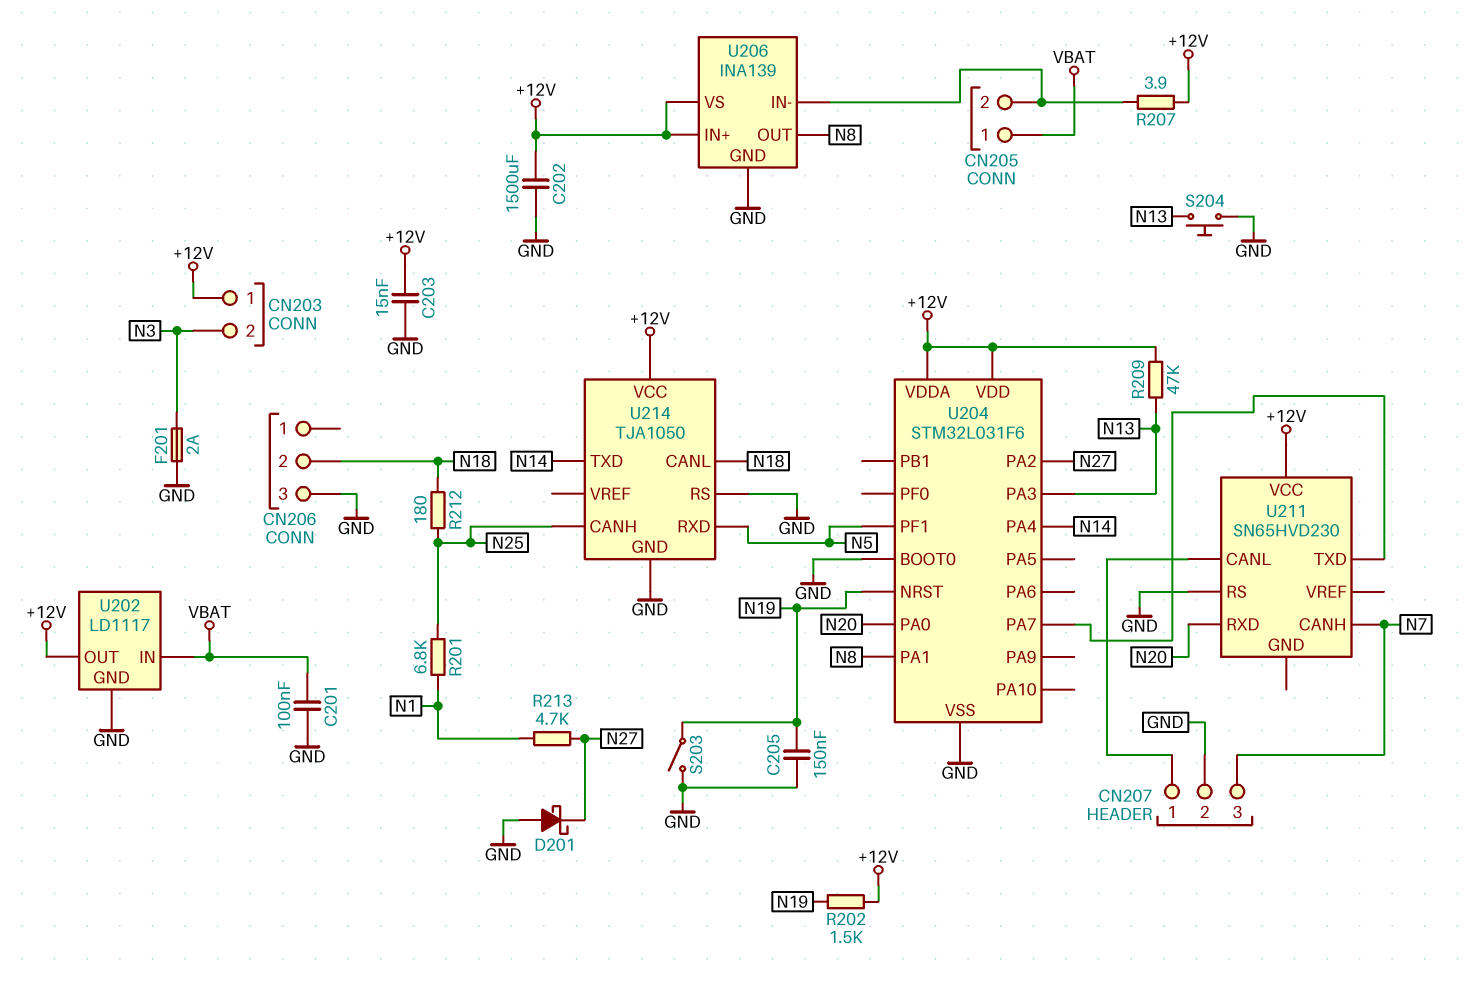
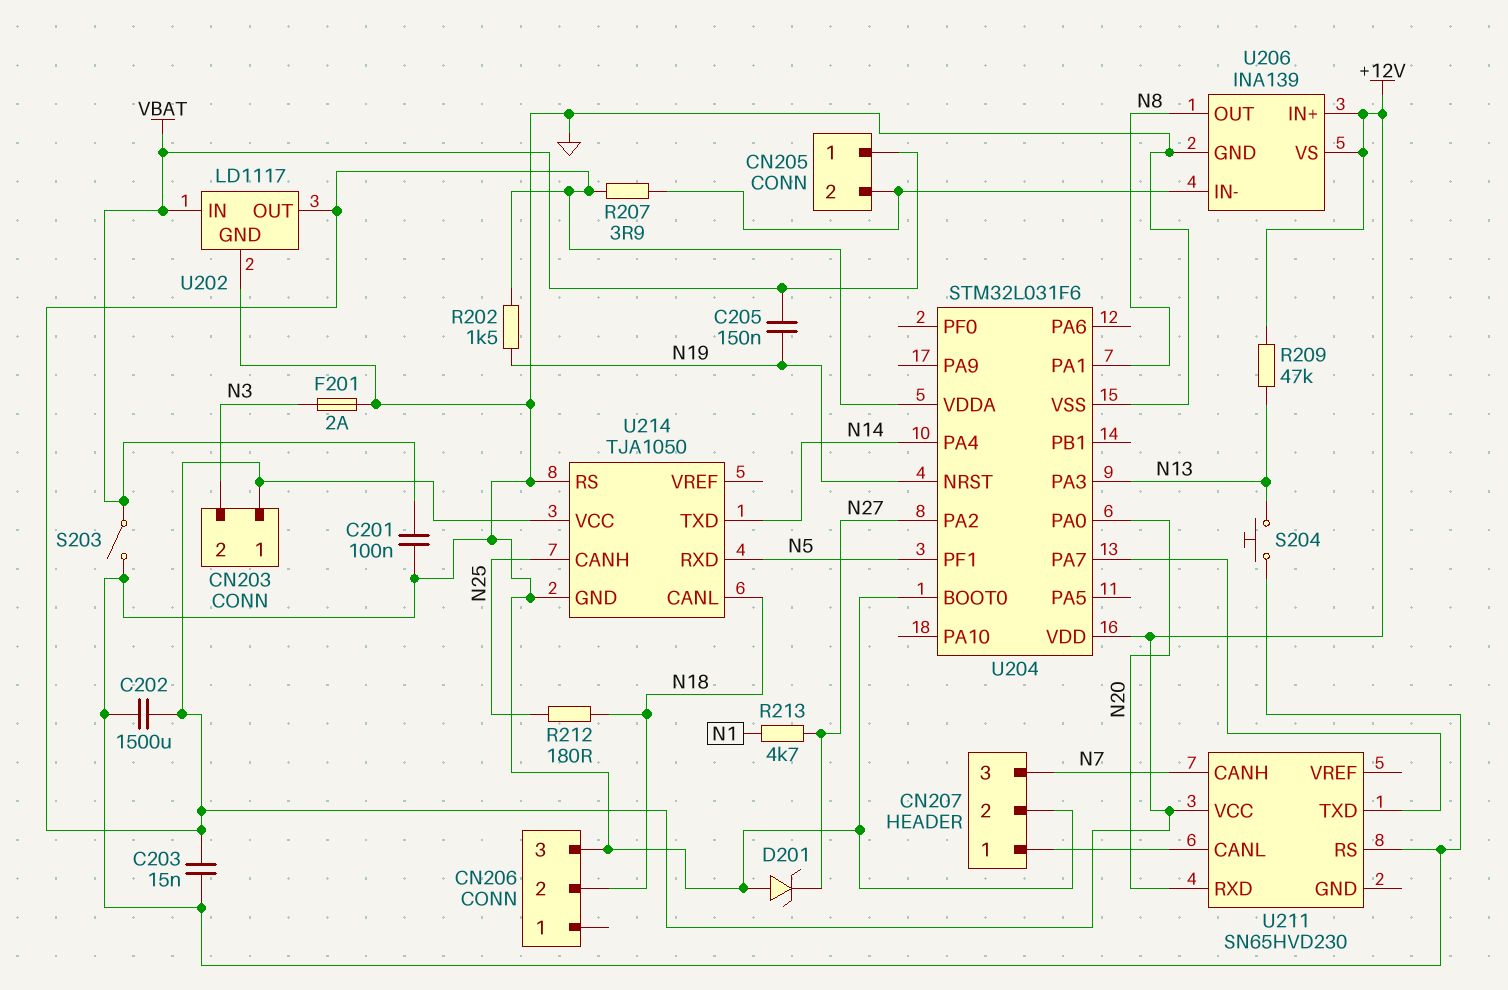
C205: 150nF (GND, N19) -> 150nF (N19, VBAT)
D201: schottky (A GND, K N27) -> zener (A GND, K N27)
R201: 6.8k (N1, N25) -> none
S203: switch (GND, N19) -> switch (GND, VBAT)

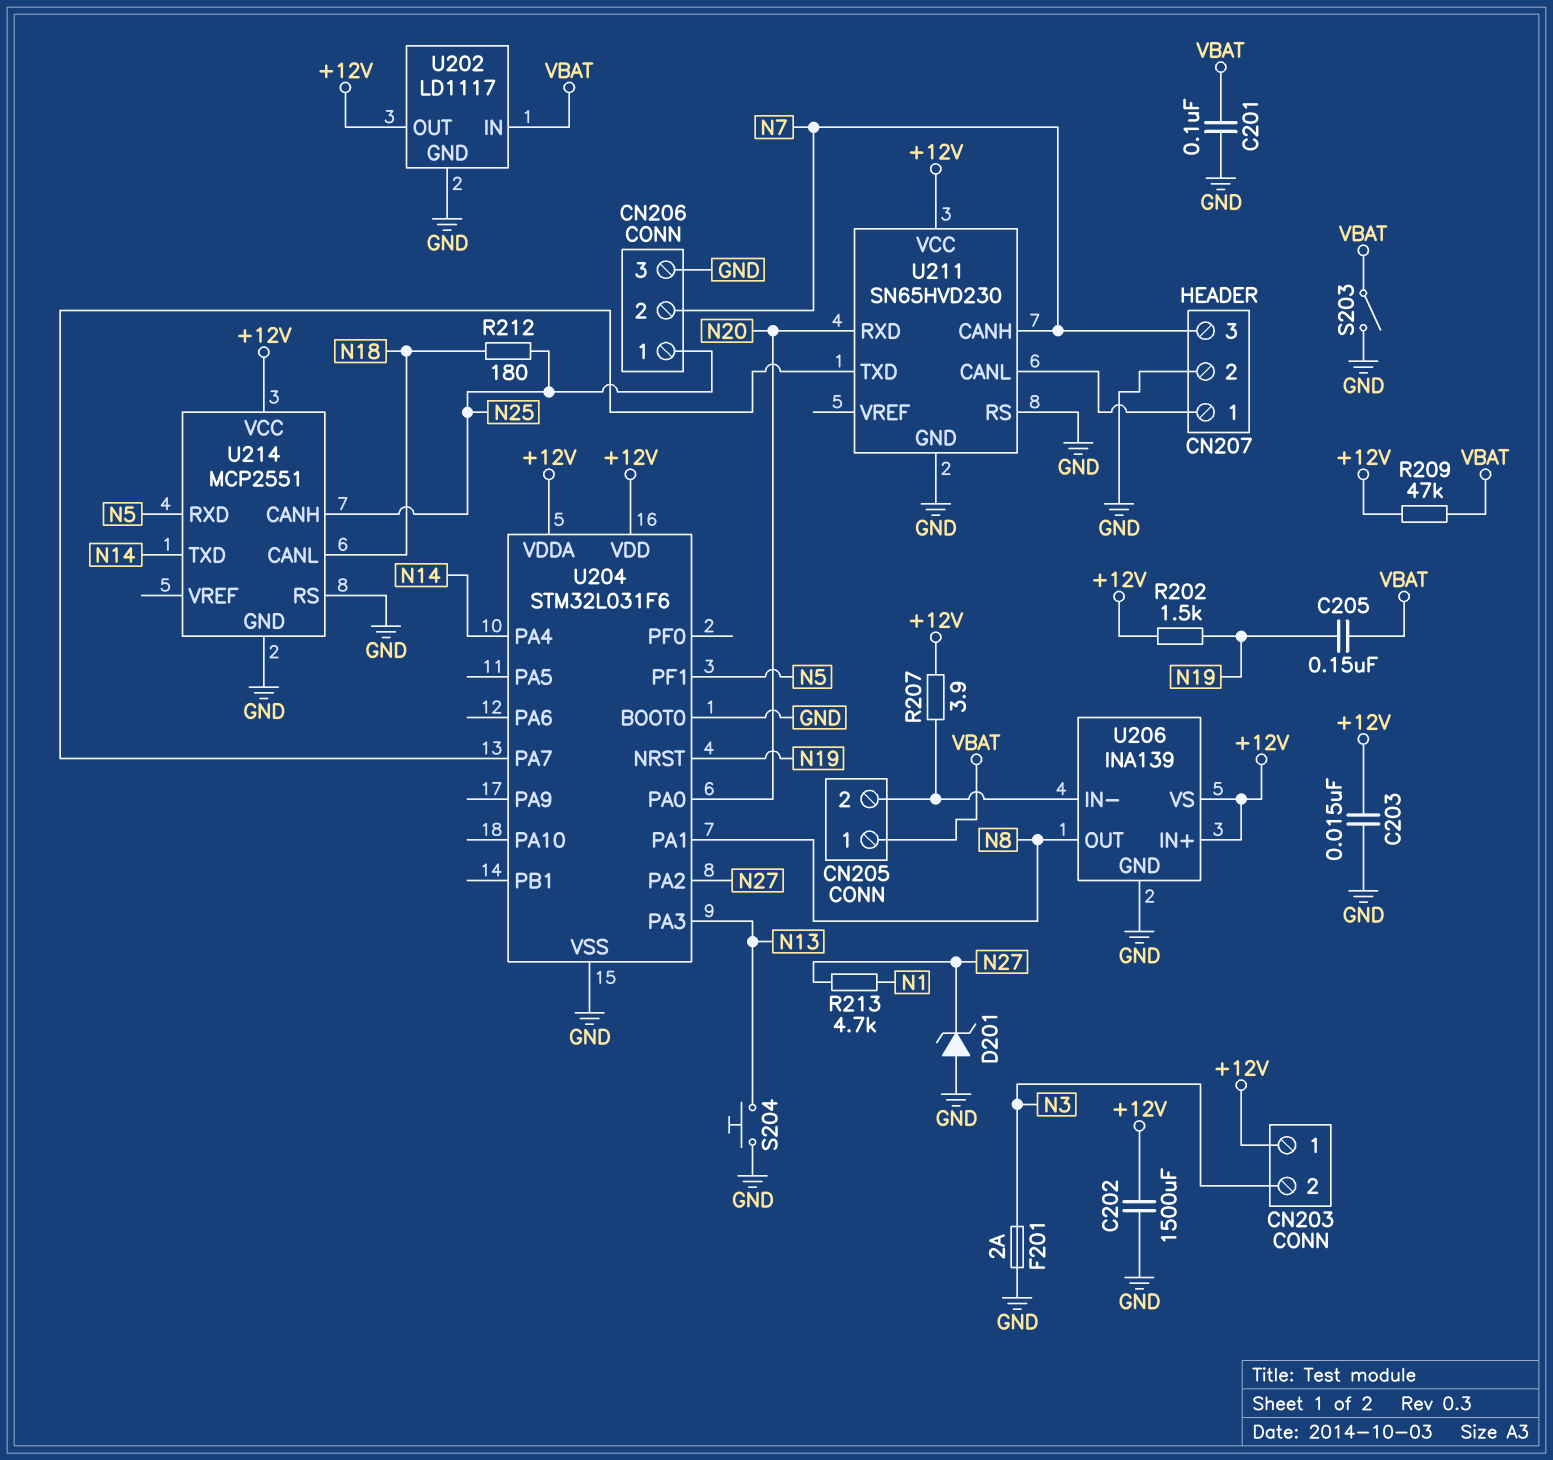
CN206 pin 1: none -> N25
CN206 pin 2: N18 -> N7
R209: 47k (+12V, N13) -> 47k (+12V, VBAT)
U211 pin GND: none -> GND
U214: TJA1050 -> MCP2551

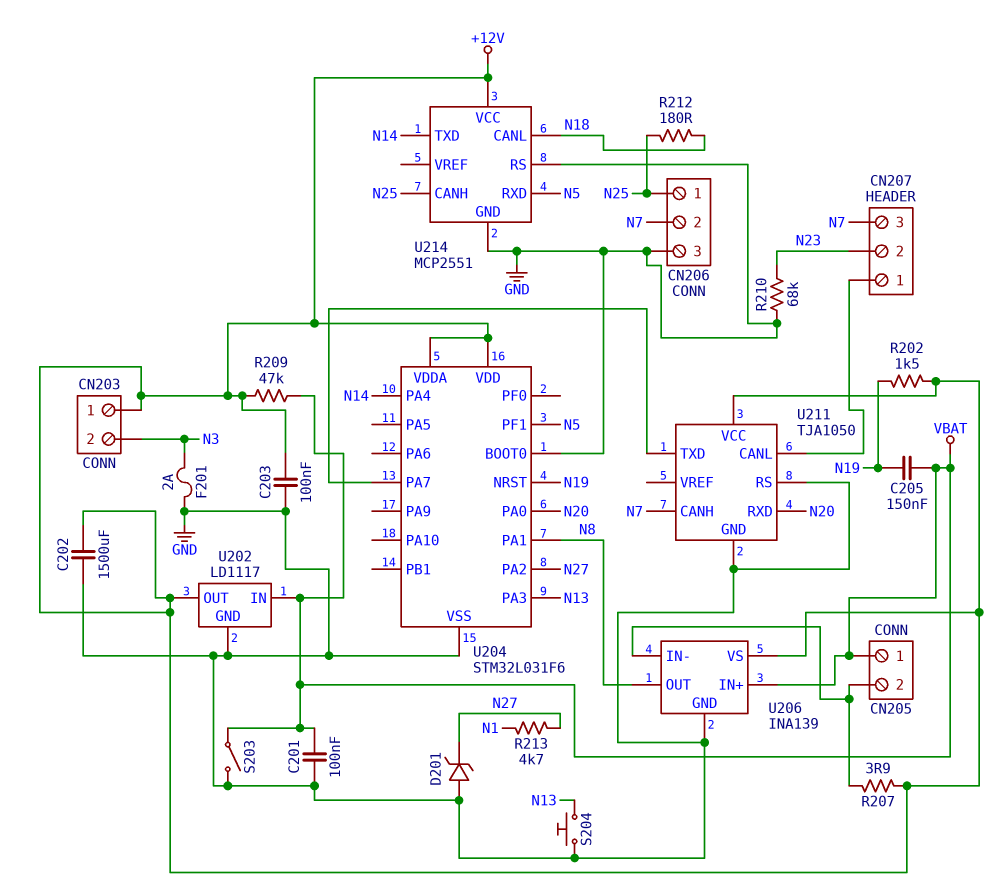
C203: 15nF (+12V, GND) -> 100nF (+12V, GND)
CN207 pin 2: GND -> N23
R210: none -> 68k (GND, N23)
U206 pin IN+: +12V -> VBAT
U211: SN65HVD230 -> TJA1050

